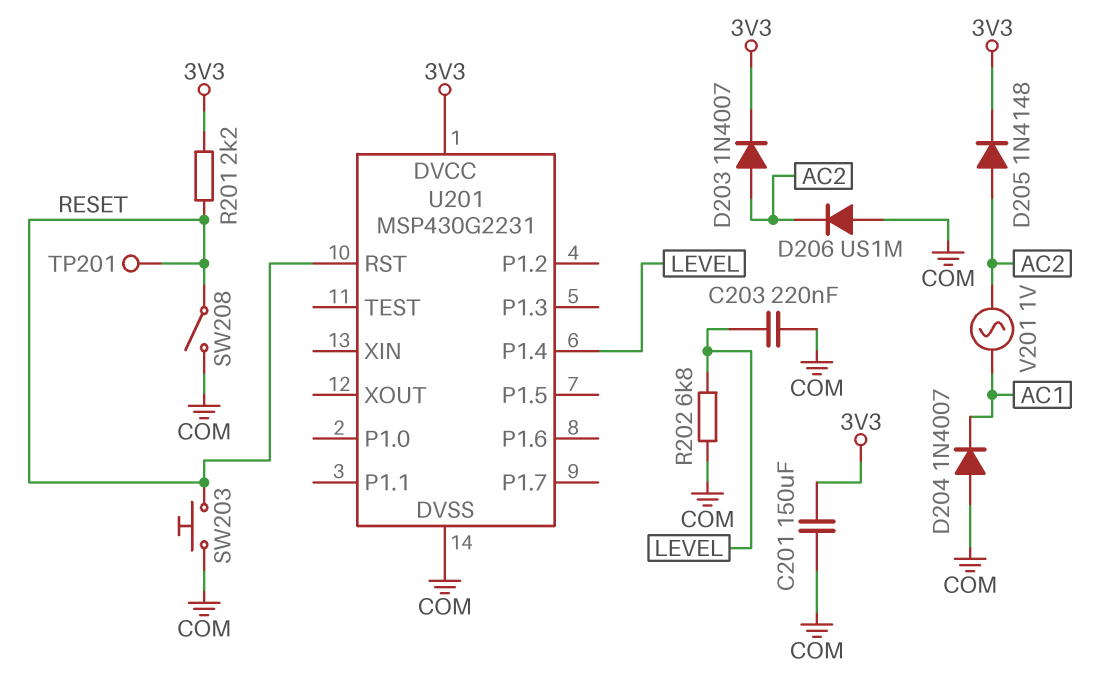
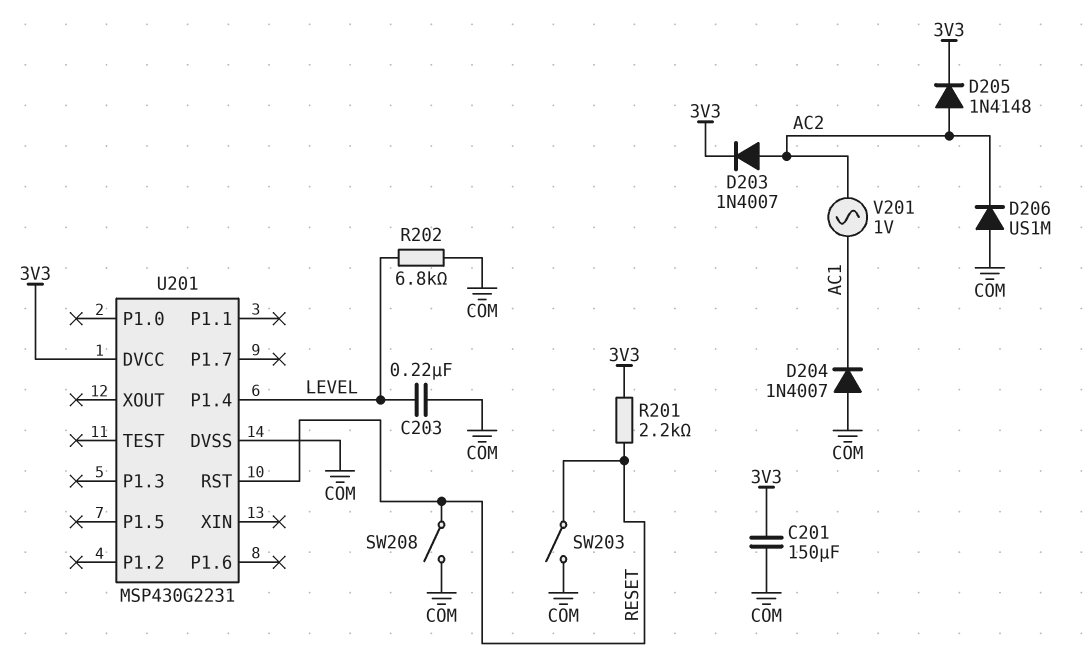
SW203: button (COM, RESET) -> switch (COM, RESET)
TP201: test point (RESET) -> none

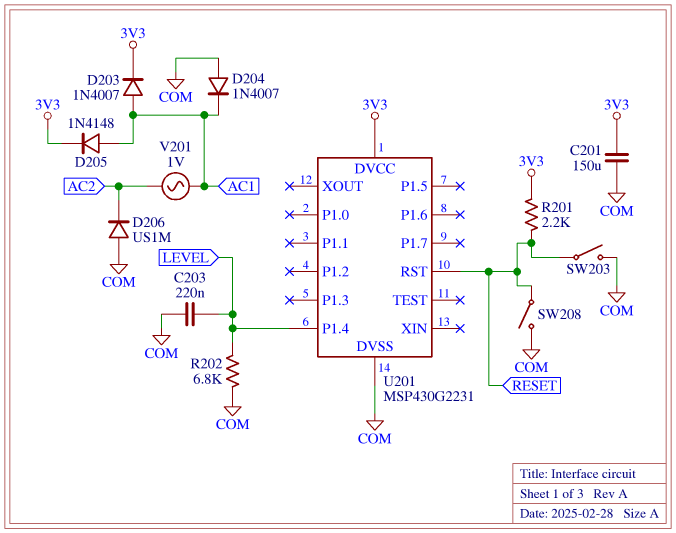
D203: diode 1N4007 (A AC2, K 3V3) -> diode 1N4007 (A AC1, K 3V3)
D205: diode 1N4148 (A AC2, K 3V3) -> diode 1N4148 (A AC1, K 3V3)

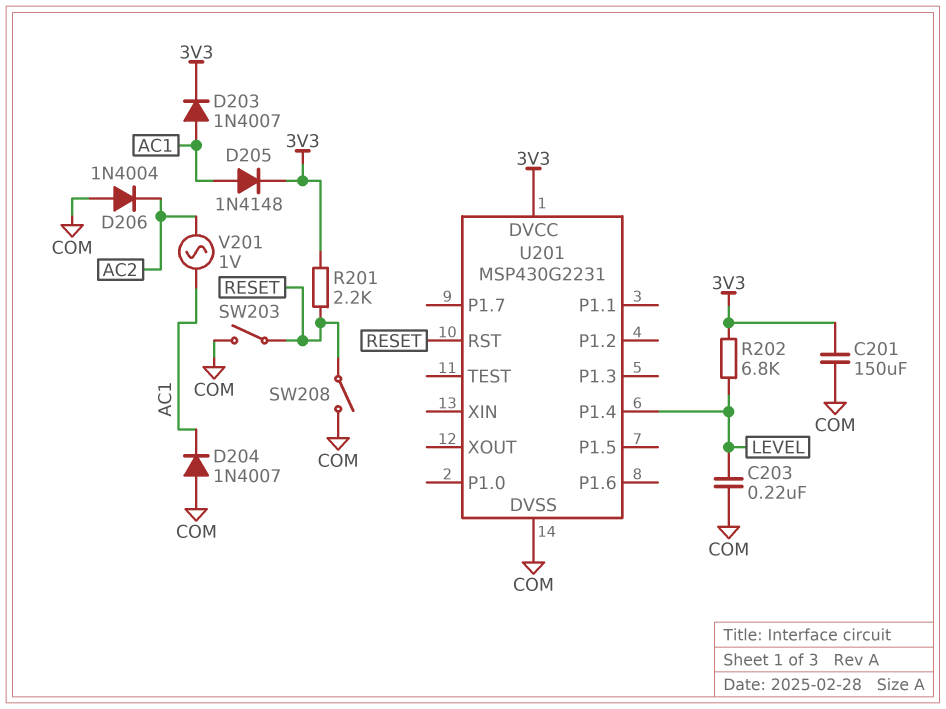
D206: diode US1M (A COM, K AC2) -> diode 1N4004 (A COM, K AC2)
R202: 6.8k (COM, LEVEL) -> 6.8k (3V3, LEVEL)

